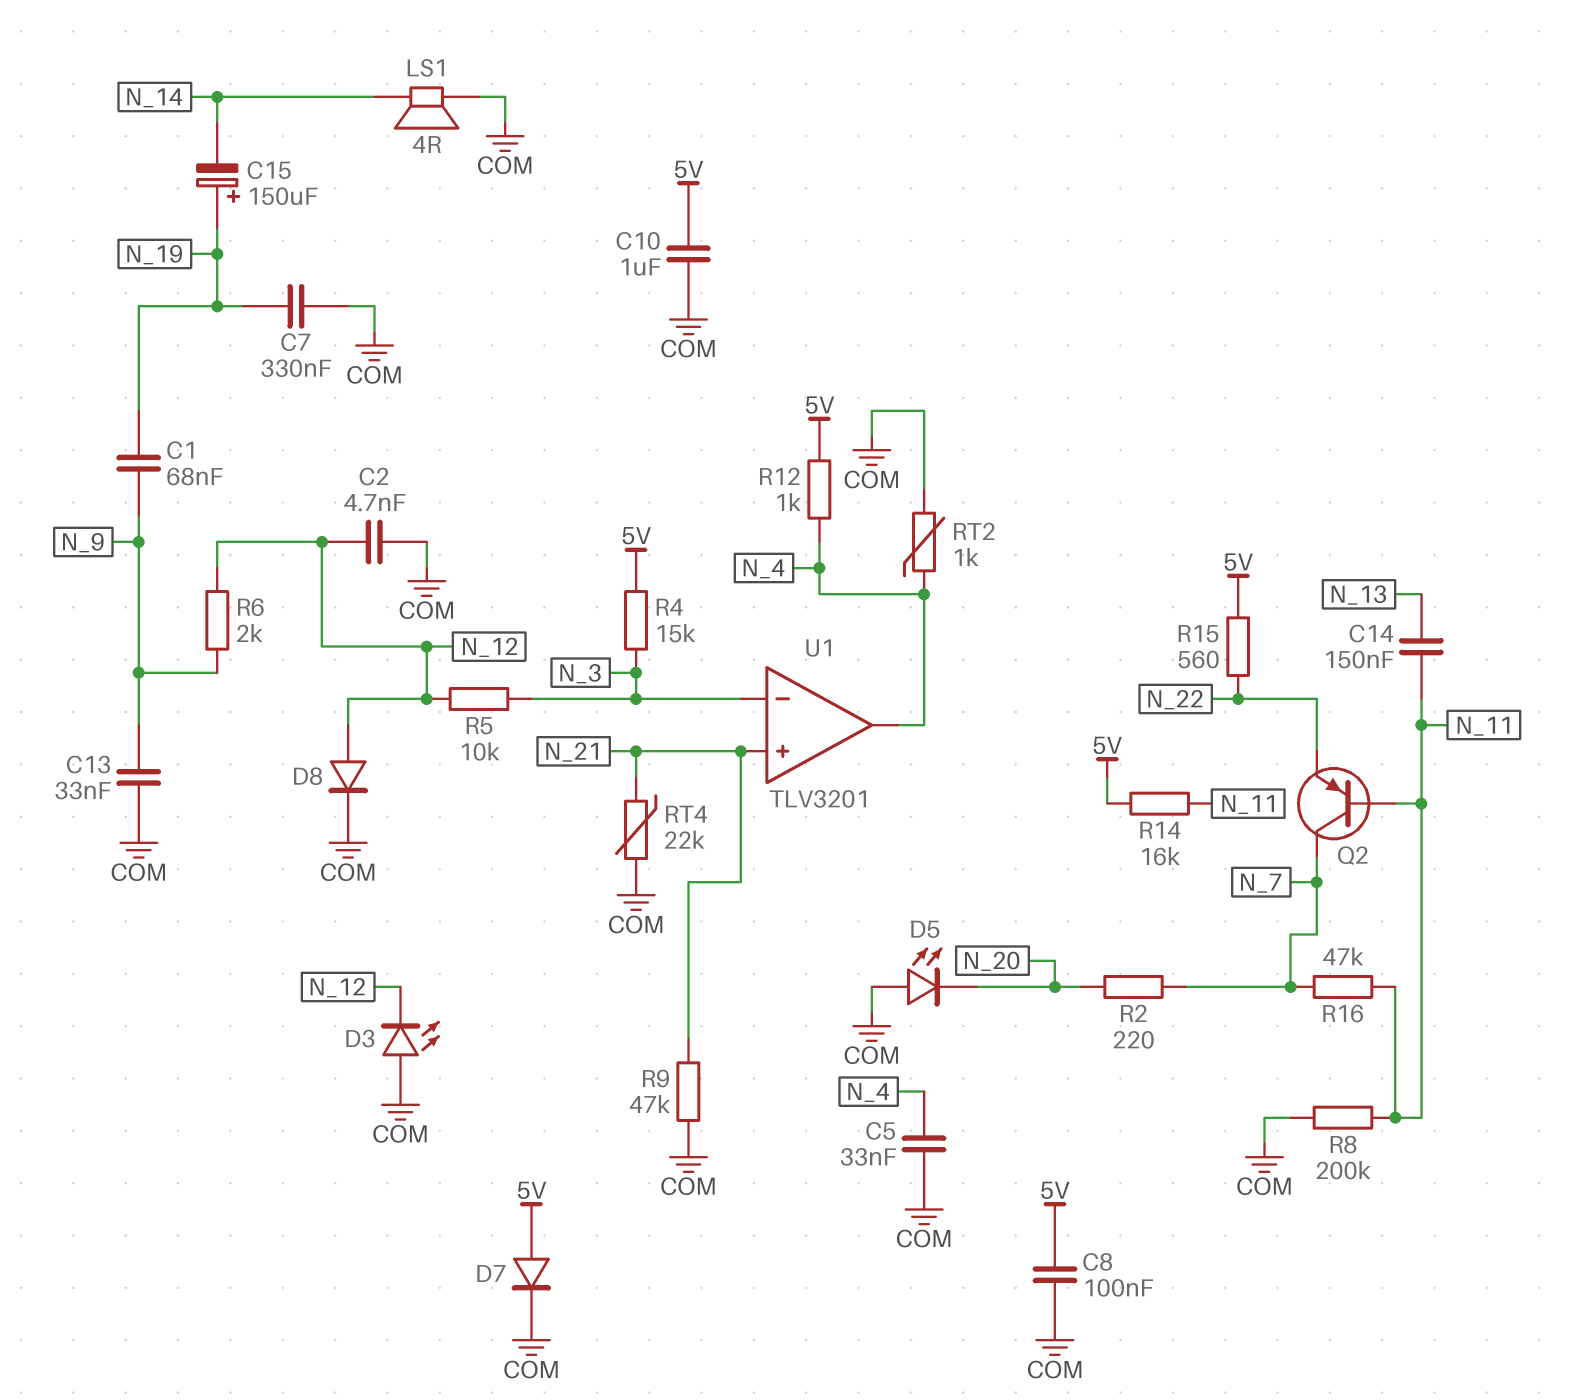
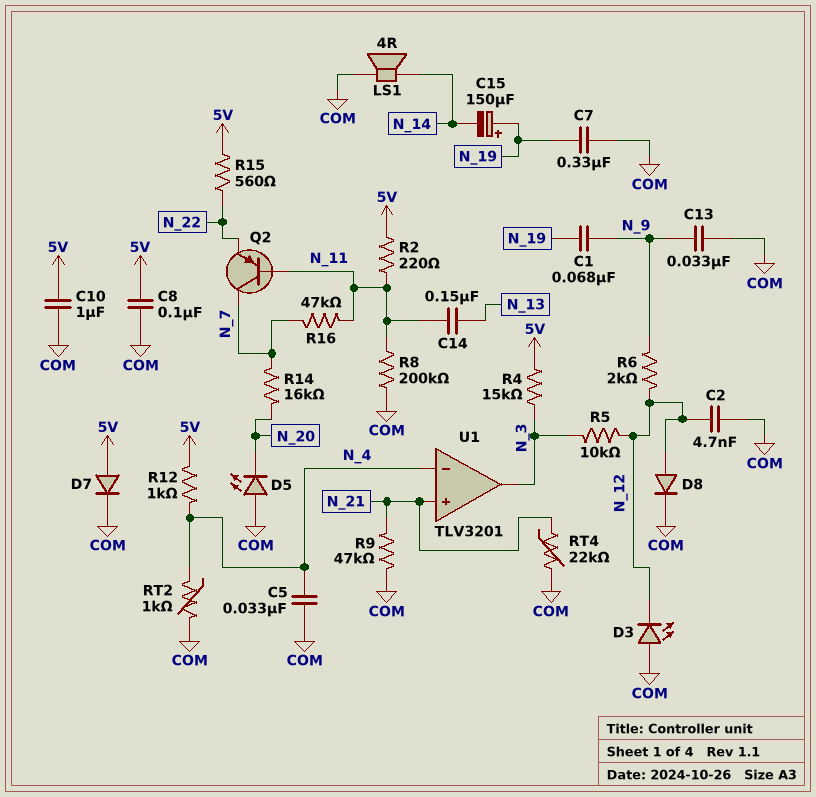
R2: 220 (N_7, N_20) -> 220 (5V, N_11)
R14: 16k (5V, N_11) -> 16k (N_7, N_20)
U1 pin in-: N_3 -> N_4
U1 pin out: N_4 -> N_3

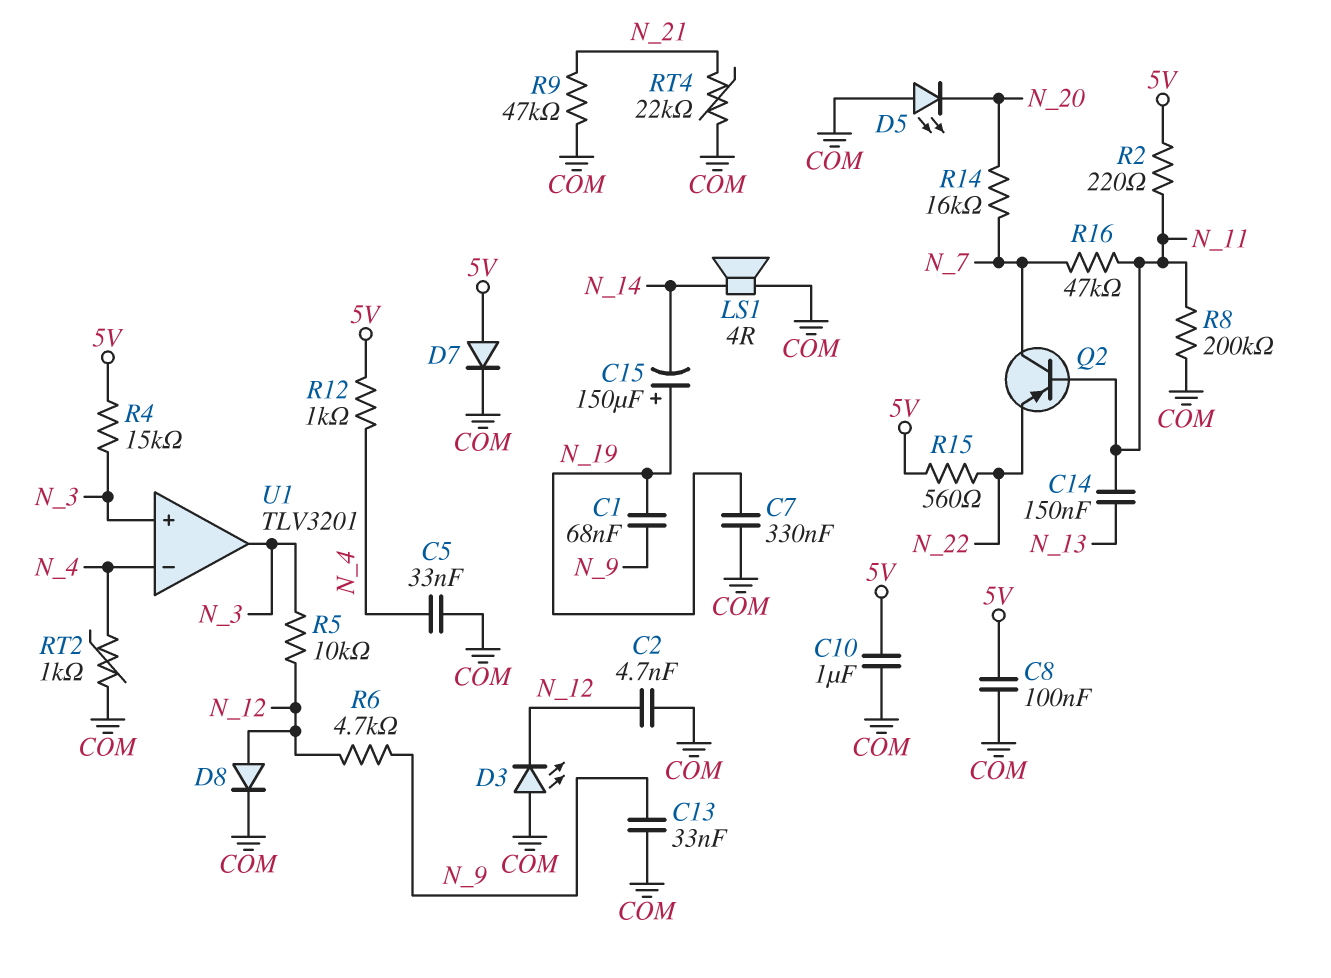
R6: 2k (N_9, N_12) -> 4.7k (N_9, N_12)
U1 pin in+: N_21 -> N_3

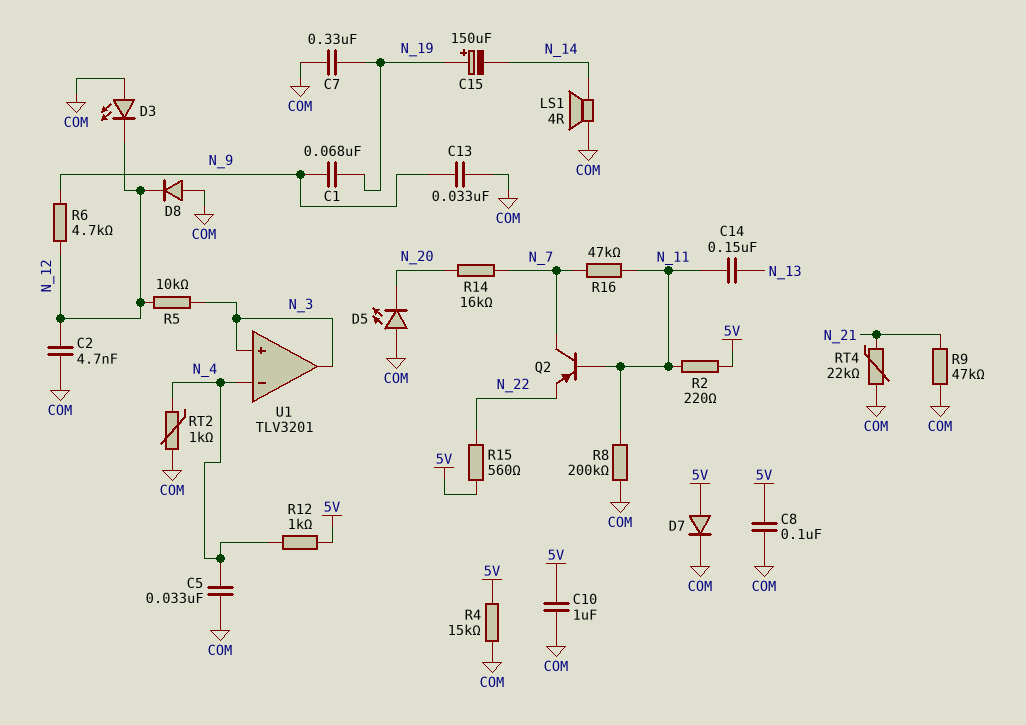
D8: diode (A N_12, K COM) -> diode (A COM, K N_12)
R4: 15k (5V, N_3) -> 15k (5V, COM)

